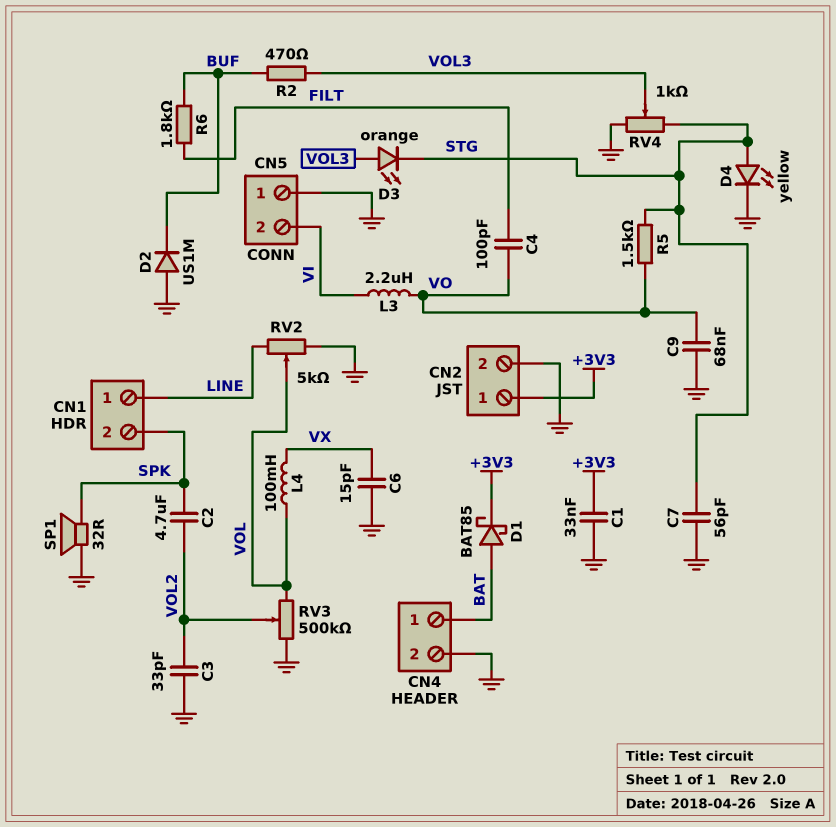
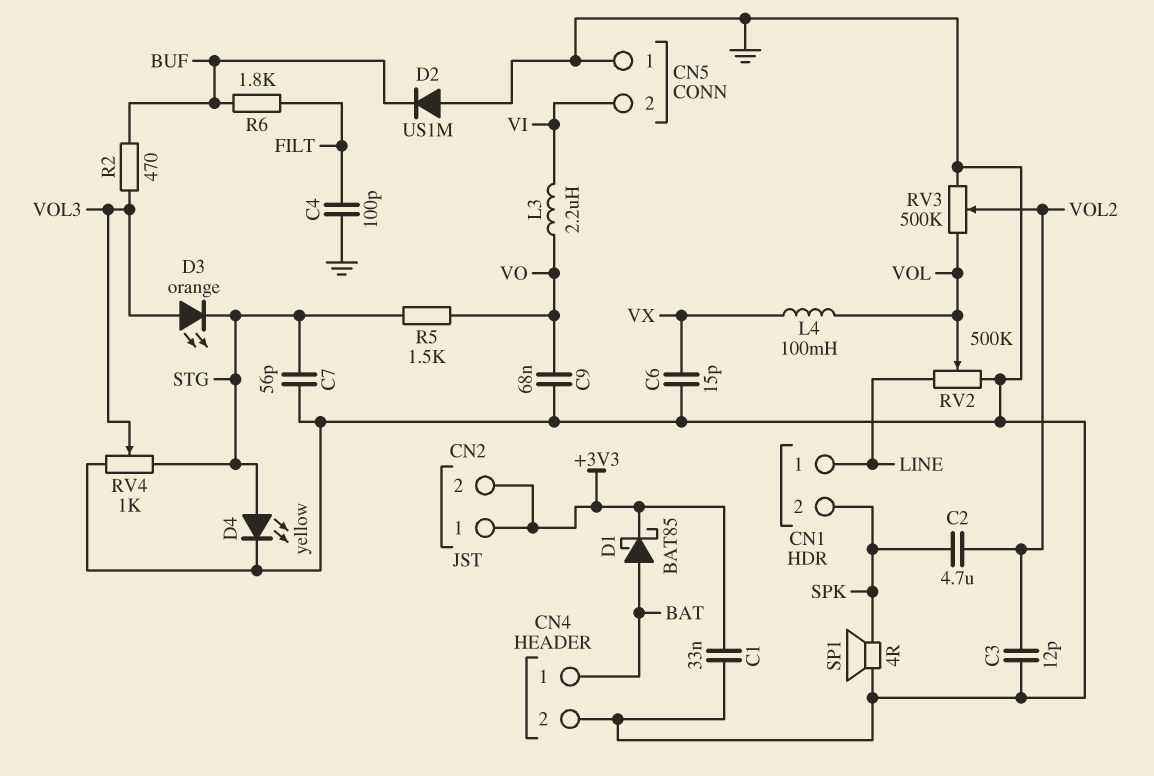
C3: 33pF (GND, VOL2) -> 12pF (GND, VOL2)
C4: 100pF (FILT, VO) -> 100pF (FILT, GND)
CN2 pin 2: GND -> +3V3
RV2: 5k (GND, LINE, wiper VOL) -> 500k (GND, LINE, wiper VOL)
SP1: speaker 32R (GND, SPK) -> speaker 4R (GND, SPK)

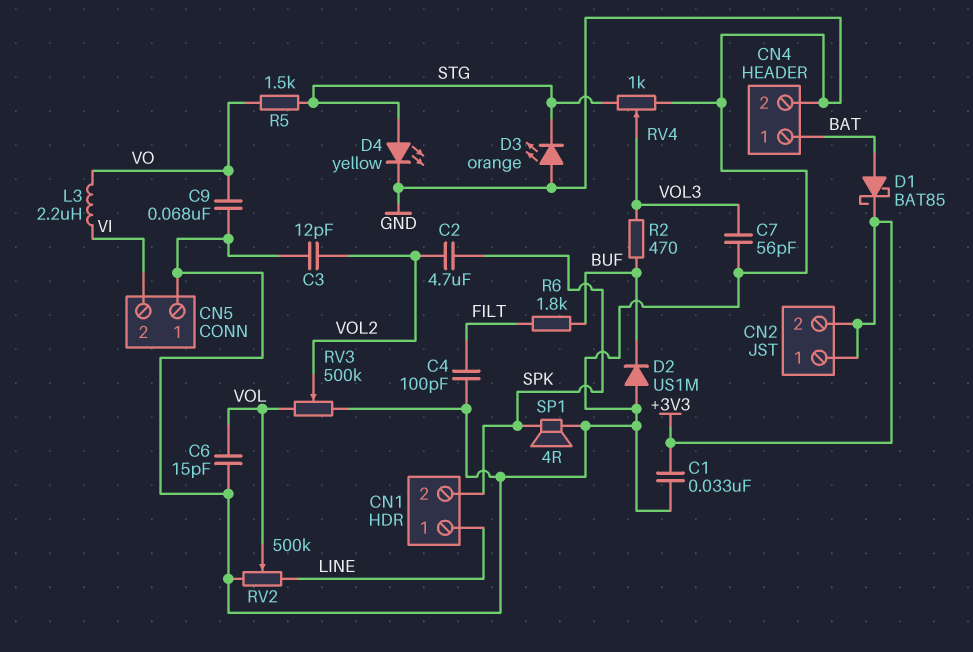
C6: 15pF (GND, VX) -> 15pF (GND, VOL)
C7: 56pF (GND, STG) -> 56pF (GND, VOL3)
D3: LED orange (A VOL3, K STG) -> LED orange (A GND, K STG)
L4: 100mH (VOL, VX) -> none

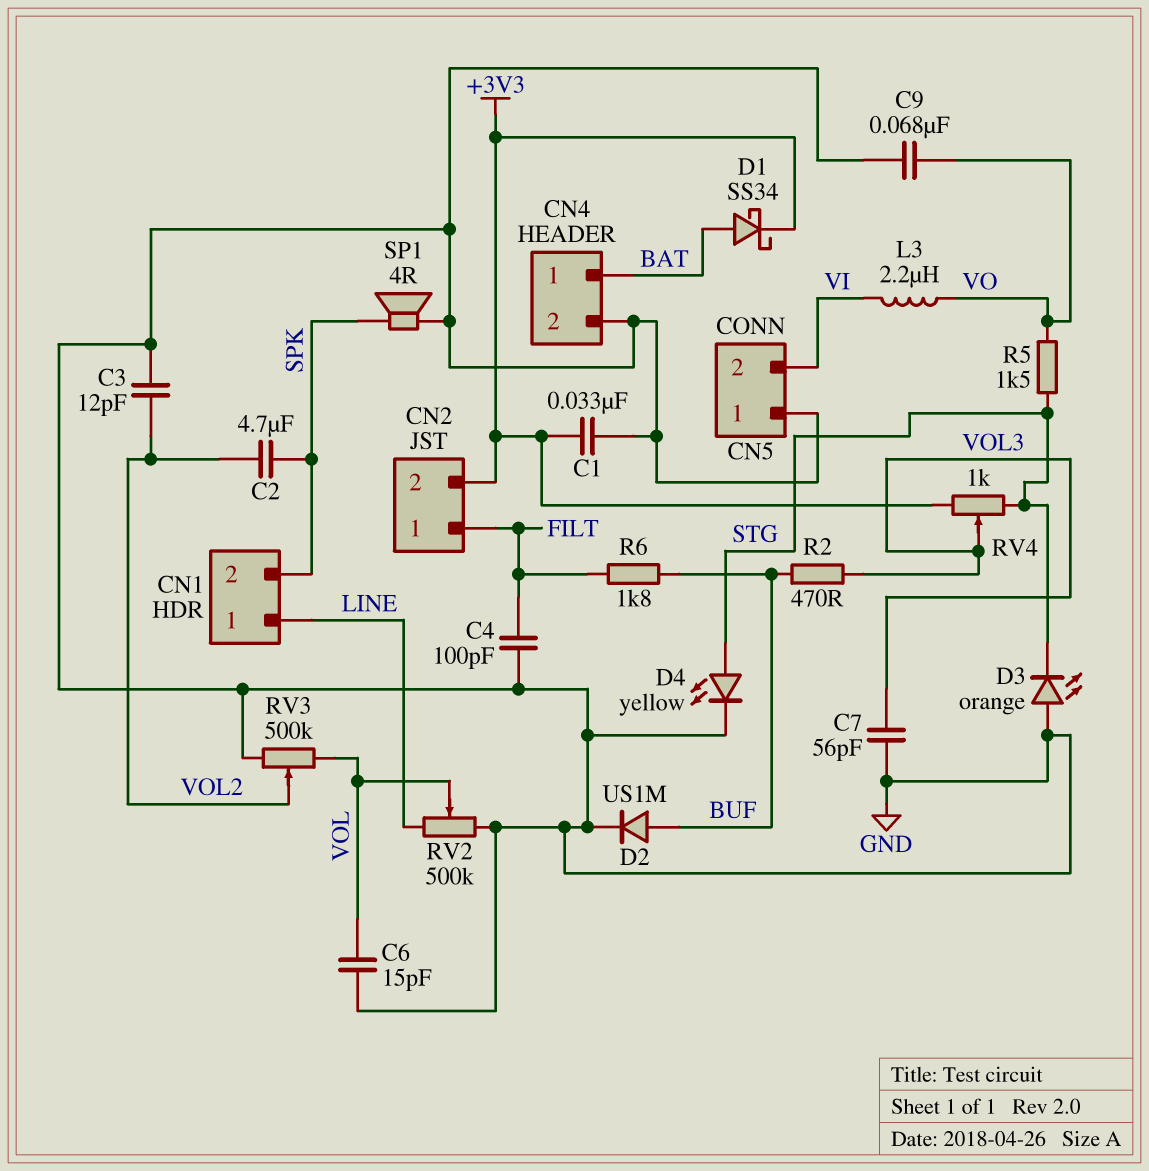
CN2 pin 1: +3V3 -> FILT
D1: schottky BAT85 (A BAT, K +3V3) -> schottky SS34 (A BAT, K +3V3)
D2: diode US1M (A GND, K BUF) -> diode US1M (A BUF, K GND)
RV4: 1k (GND, STG, wiper VOL3) -> 1k (+3V3, STG, wiper VOL3)

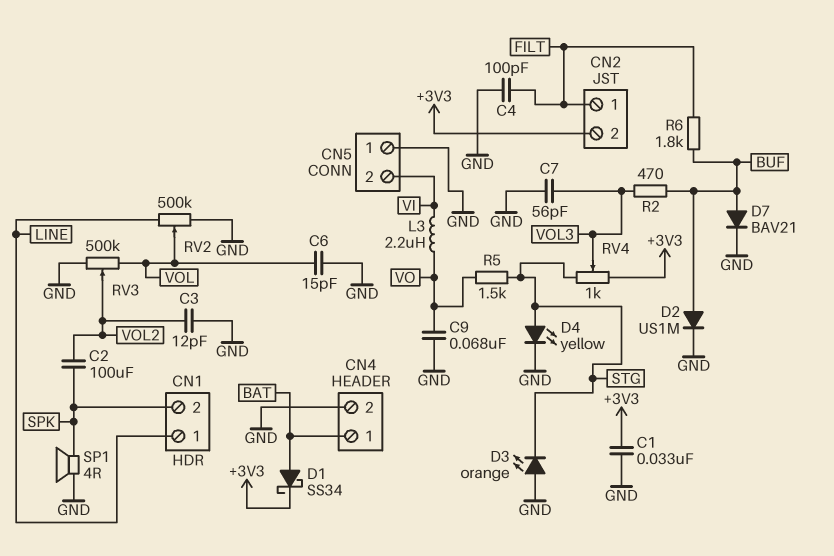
C2: 4.7uF (SPK, VOL2) -> 100uF (SPK, VOL2)
D7: none -> diode BAV21 (A BUF, K GND)

